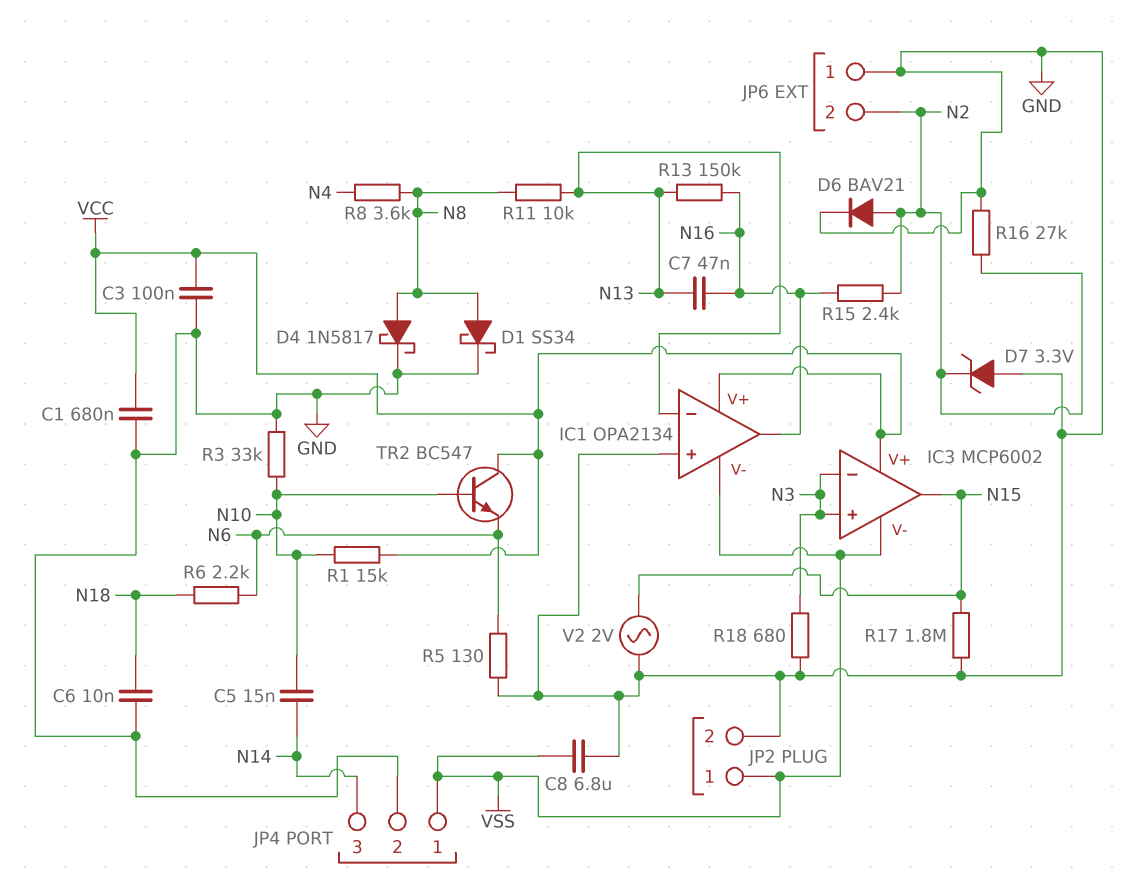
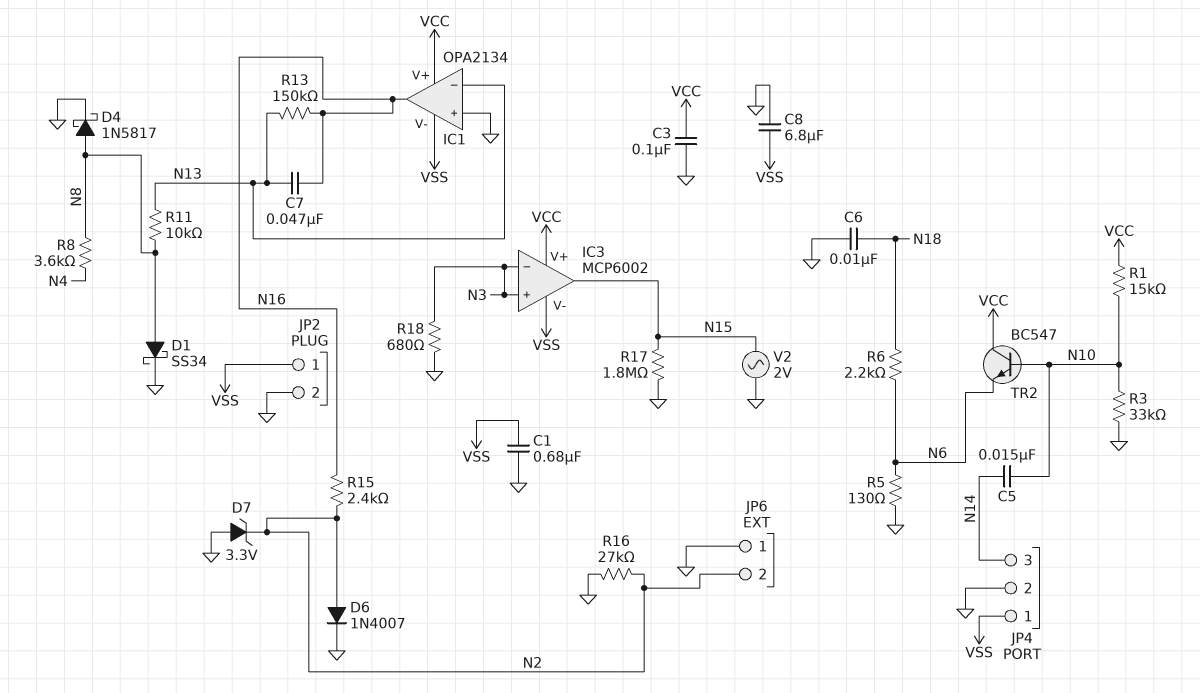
C1: 680nF (GND, VCC) -> 680nF (GND, VSS)
D6: diode BAV21 (A N2, K GND) -> diode 1N4007 (A N2, K GND)

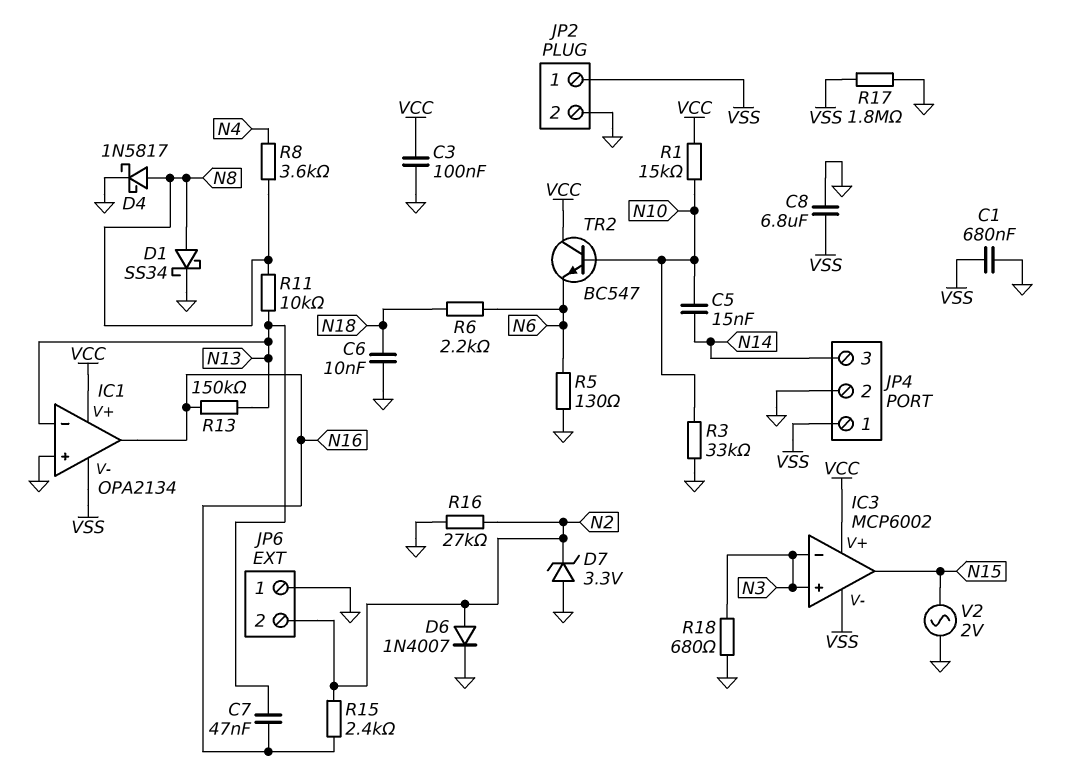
R17: 1.8M (GND, N15) -> 1.8M (GND, VSS)

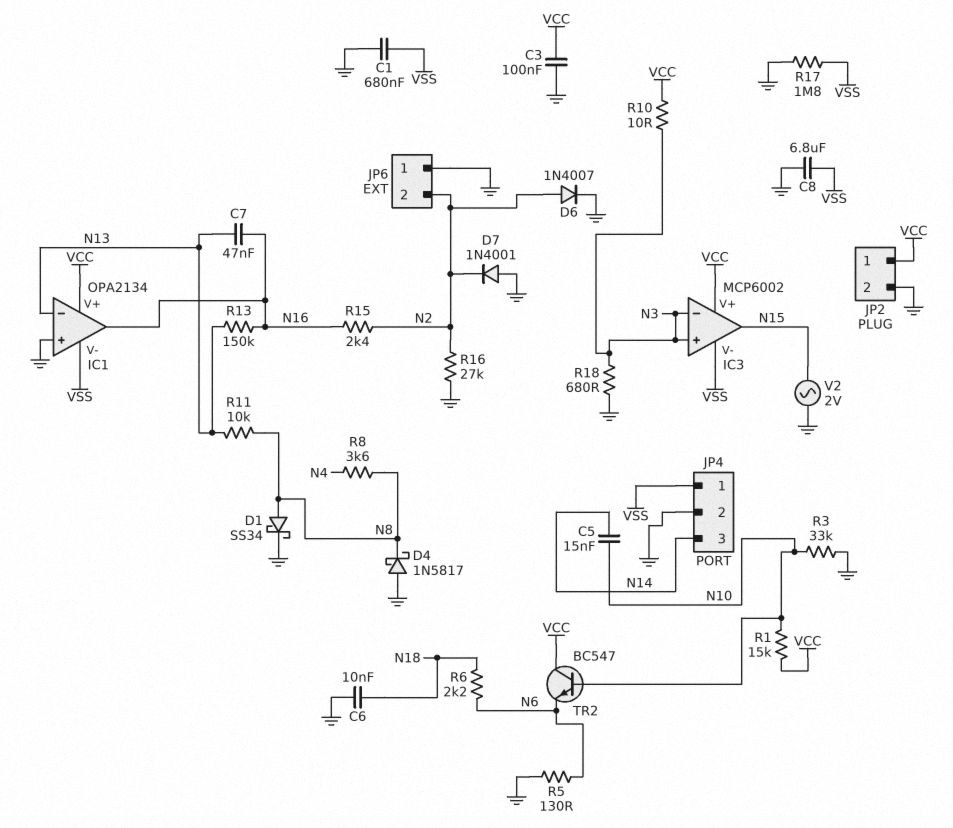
D4: schottky 1N5817 (A N8, K GND) -> schottky 1N5817 (A GND, K N8)
D7: zener 3.3V (A GND, K N2) -> diode 1N4001 (A GND, K N2)
JP2 pin 1: VSS -> VCC
R10: none -> 10 (N3, VCC)

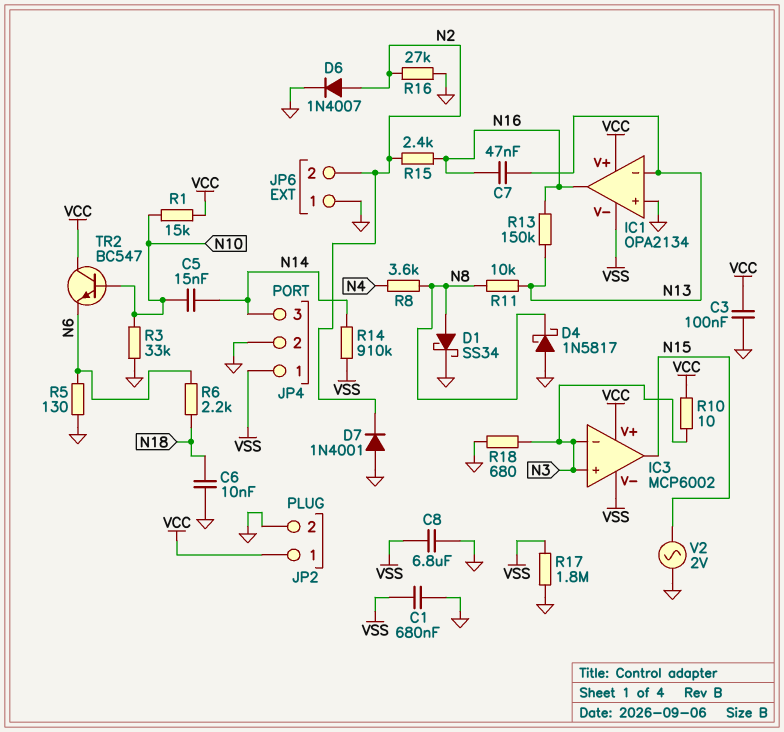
R14: none -> 910k (N14, VSS)

